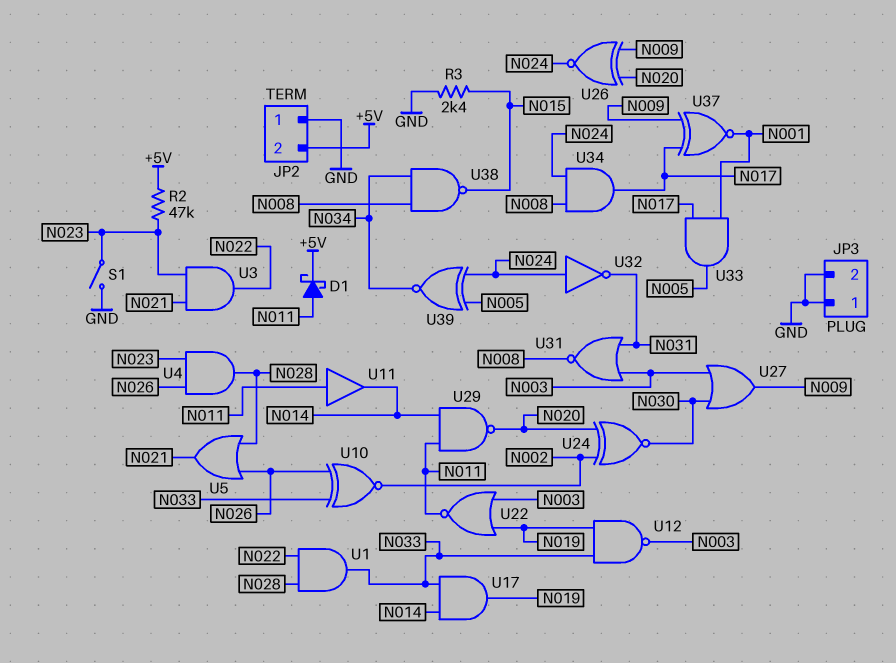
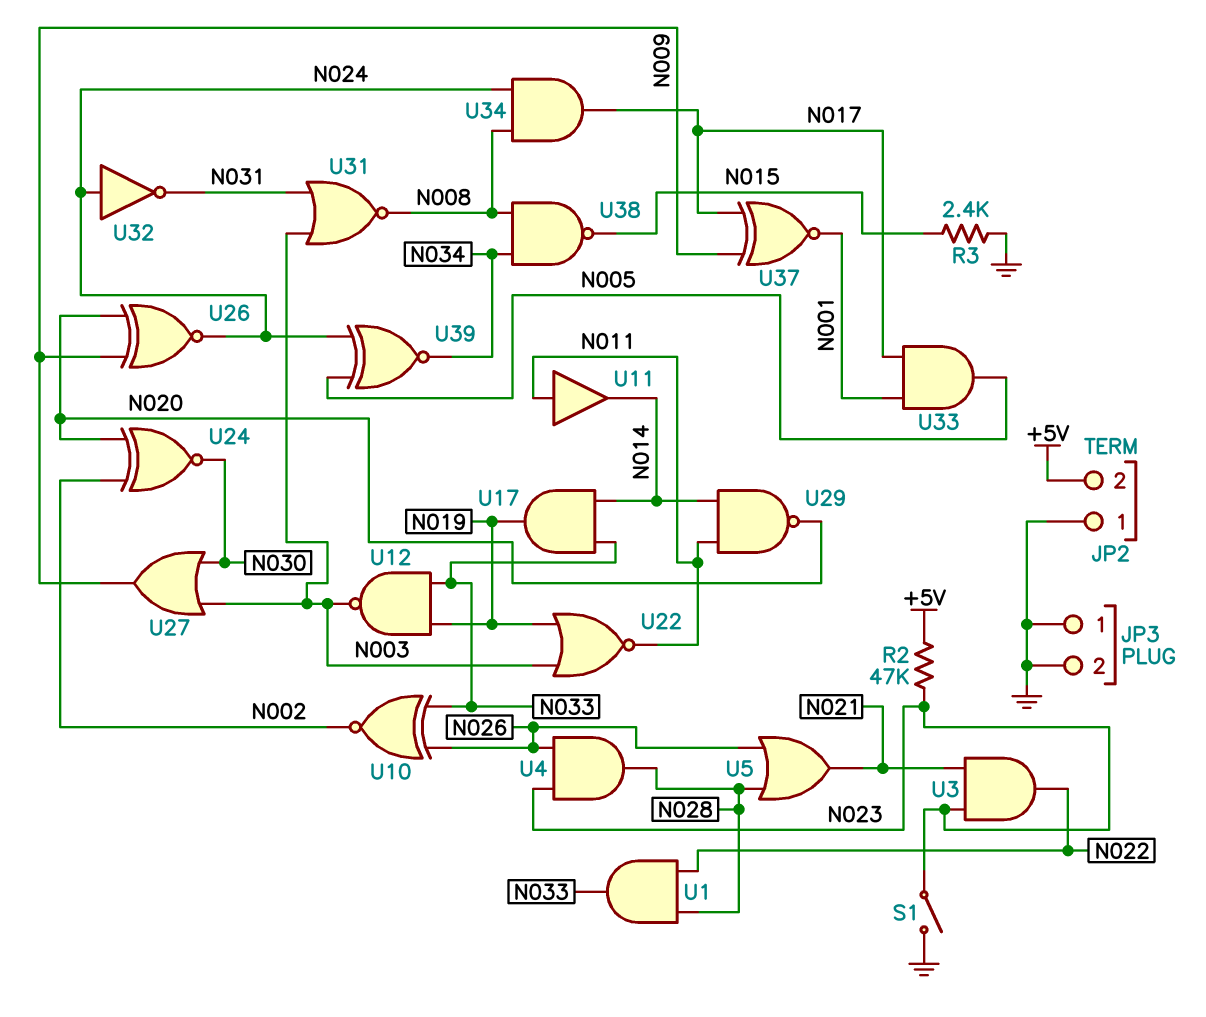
D1: schottky (A N011, K +5V) -> none

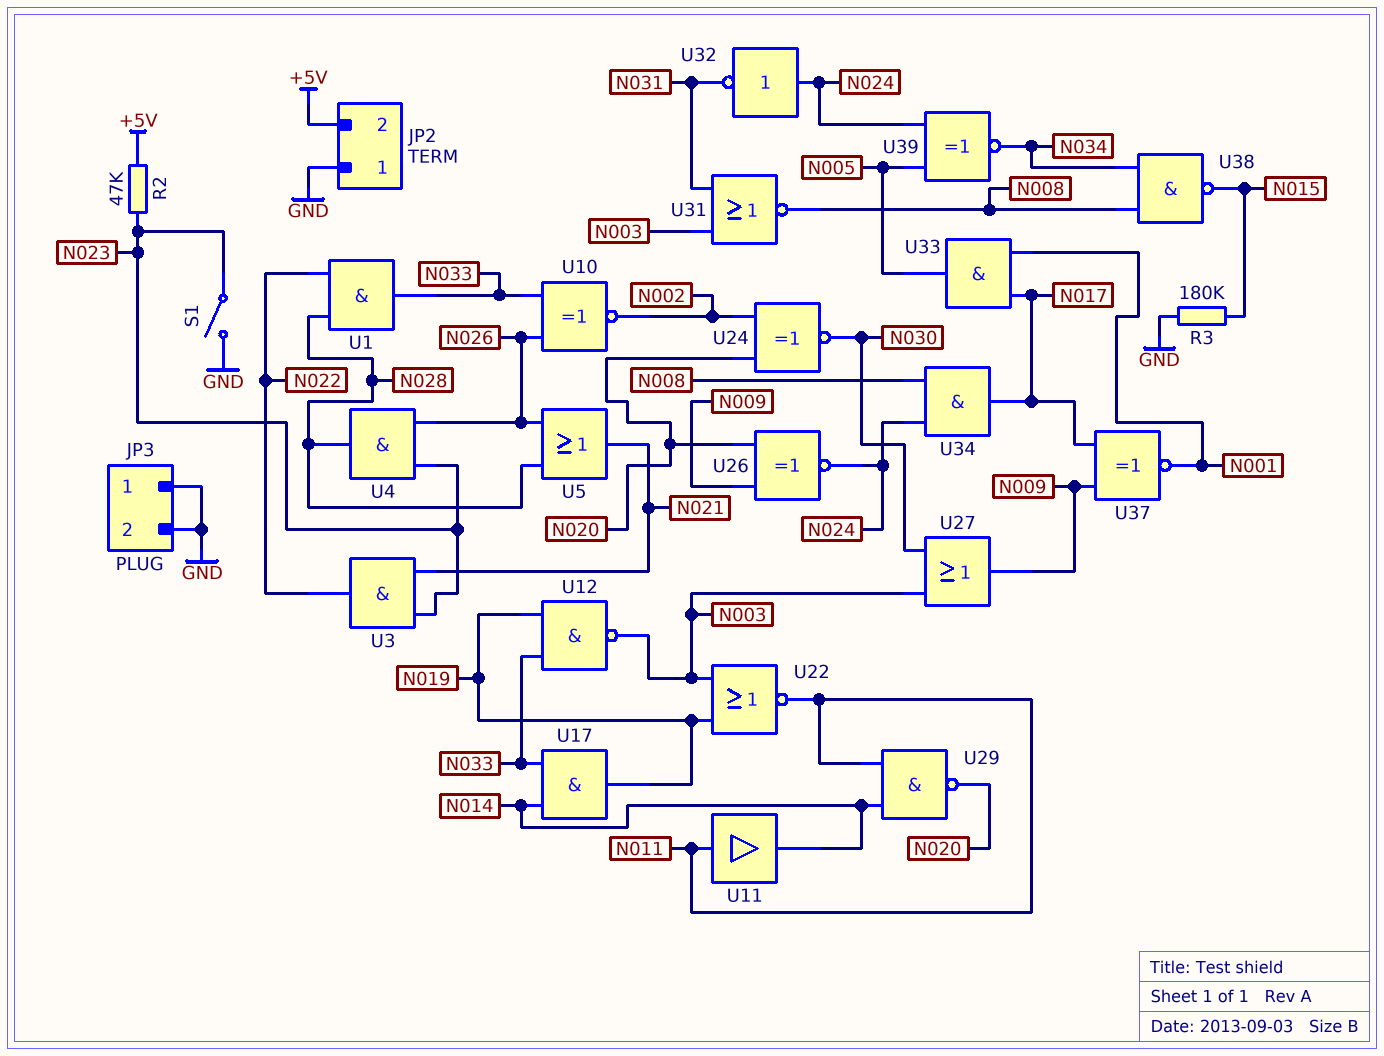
R3: 2.4k (GND, N015) -> 180k (GND, N015)

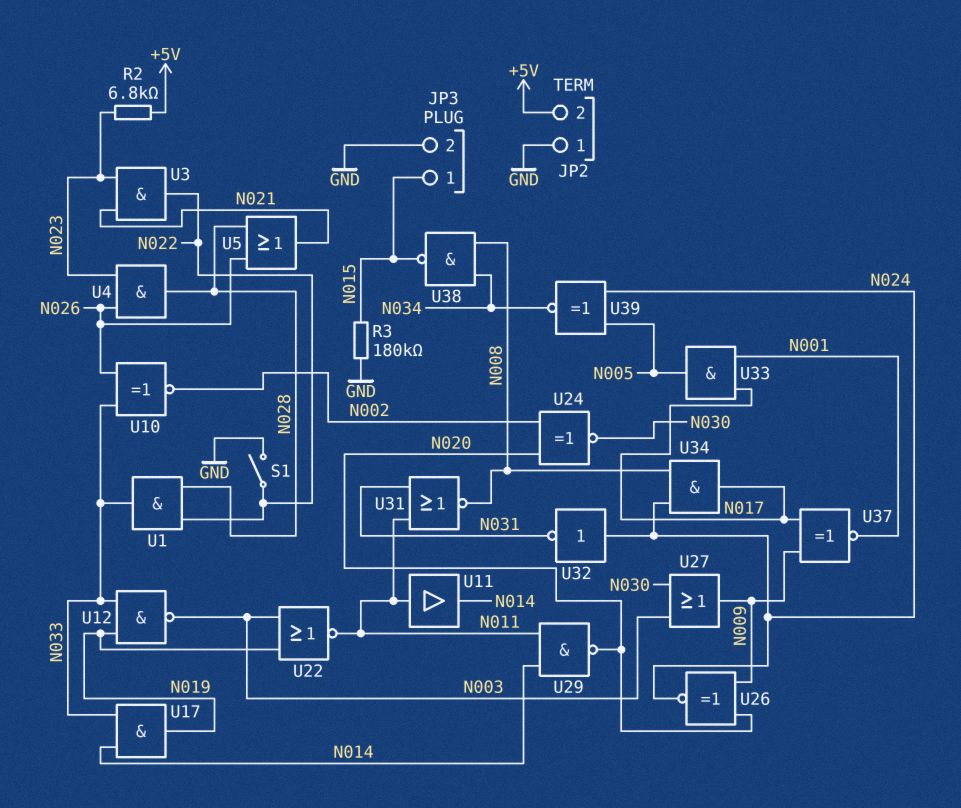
JP3 pin 1: GND -> N015
R2: 47k (+5V, N023) -> 6.8k (+5V, N023)
S1: switch (GND, N023) -> switch (GND, N022)
U31: NOR (in N003, in N031, out N008) -> NOR (in N011, in N031, out N008)

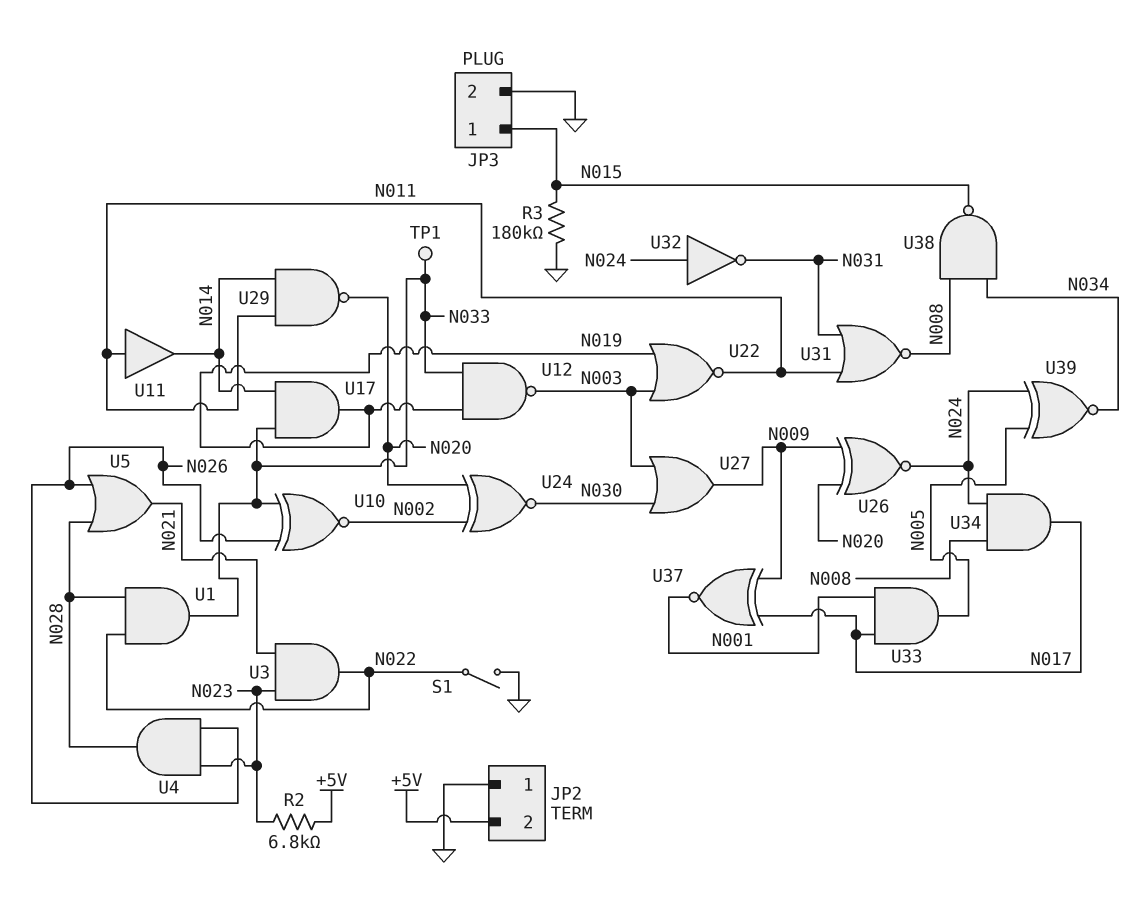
TP1: none -> test point (N033)

